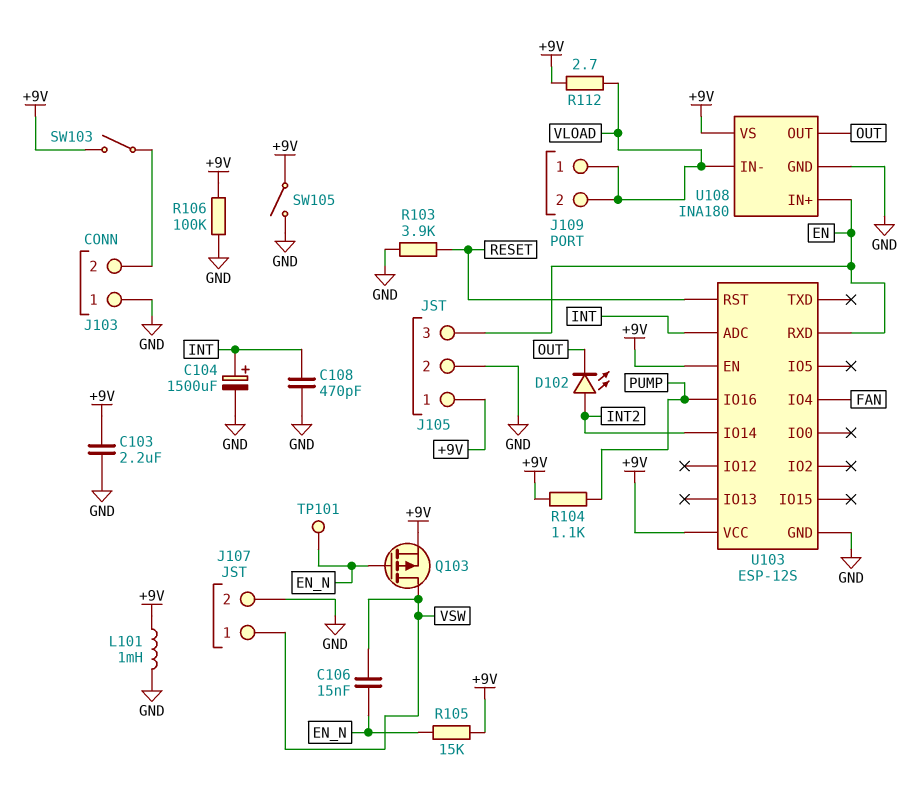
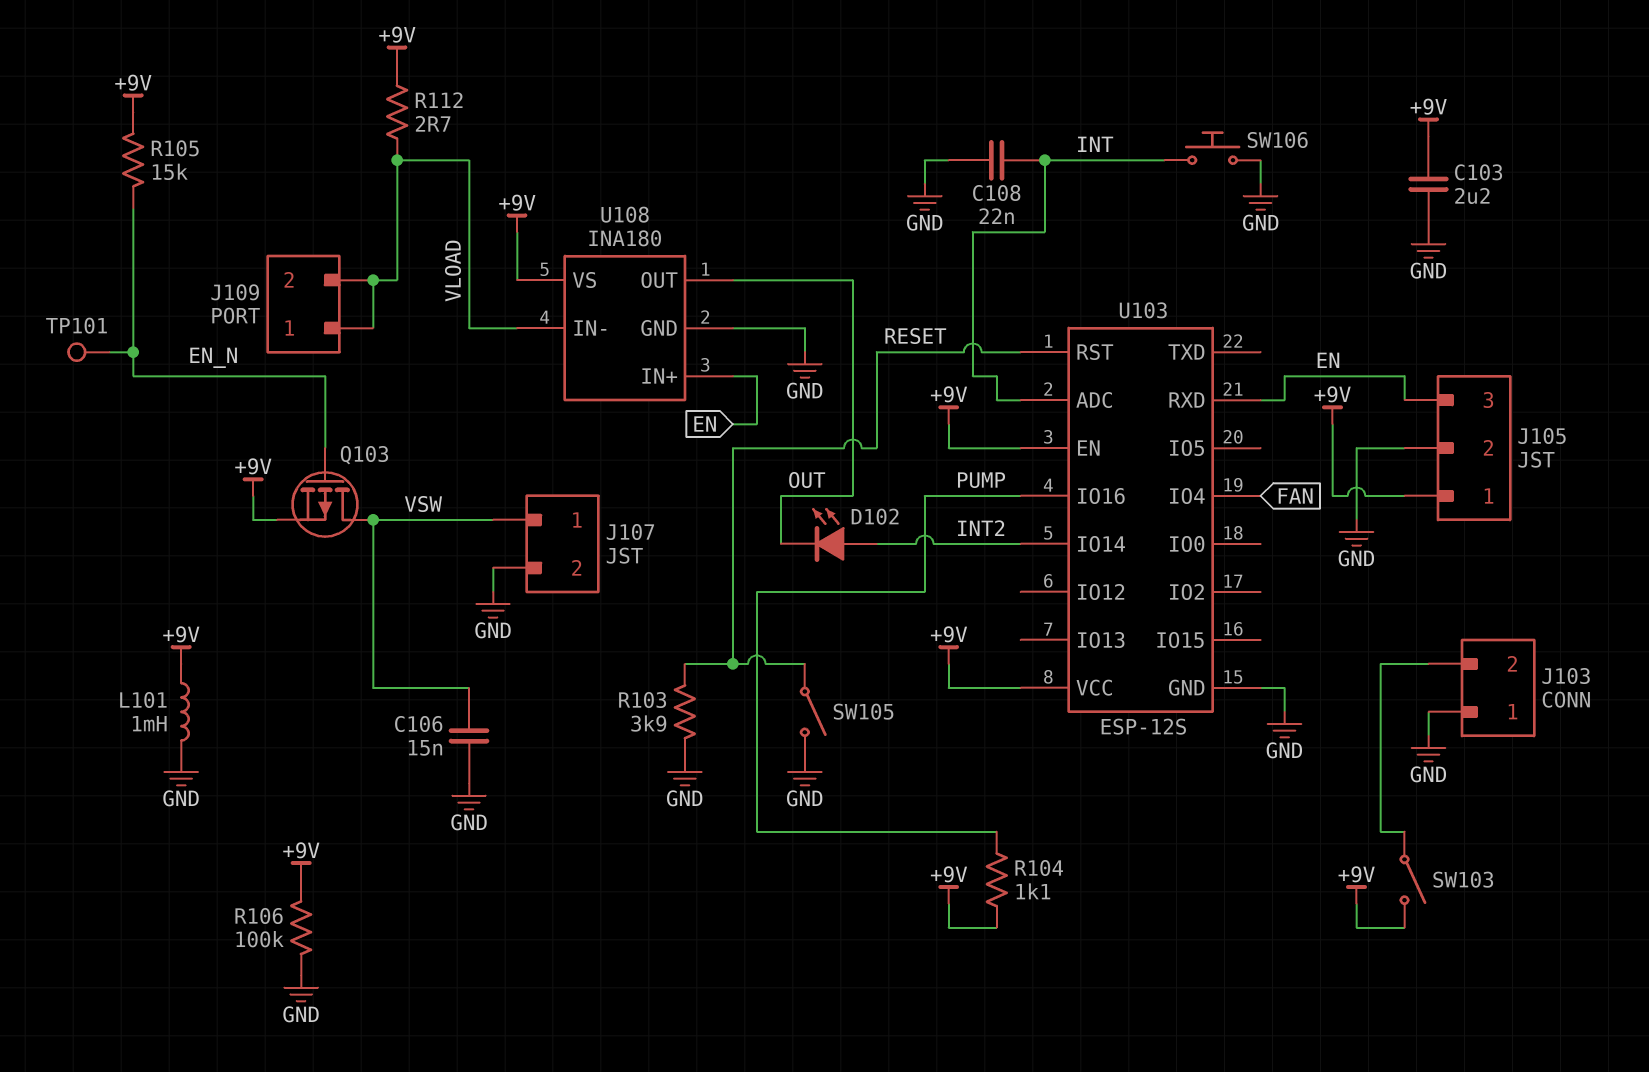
C104: 1500uF (plus INT, minus GND) -> none
C106: 15nF (EN_N, VSW) -> 15nF (GND, VSW)
C108: 470pF (GND, INT) -> 22nF (GND, INT)
SW105: switch (+9V, GND) -> switch (GND, RESET)
SW106: none -> button (GND, INT)

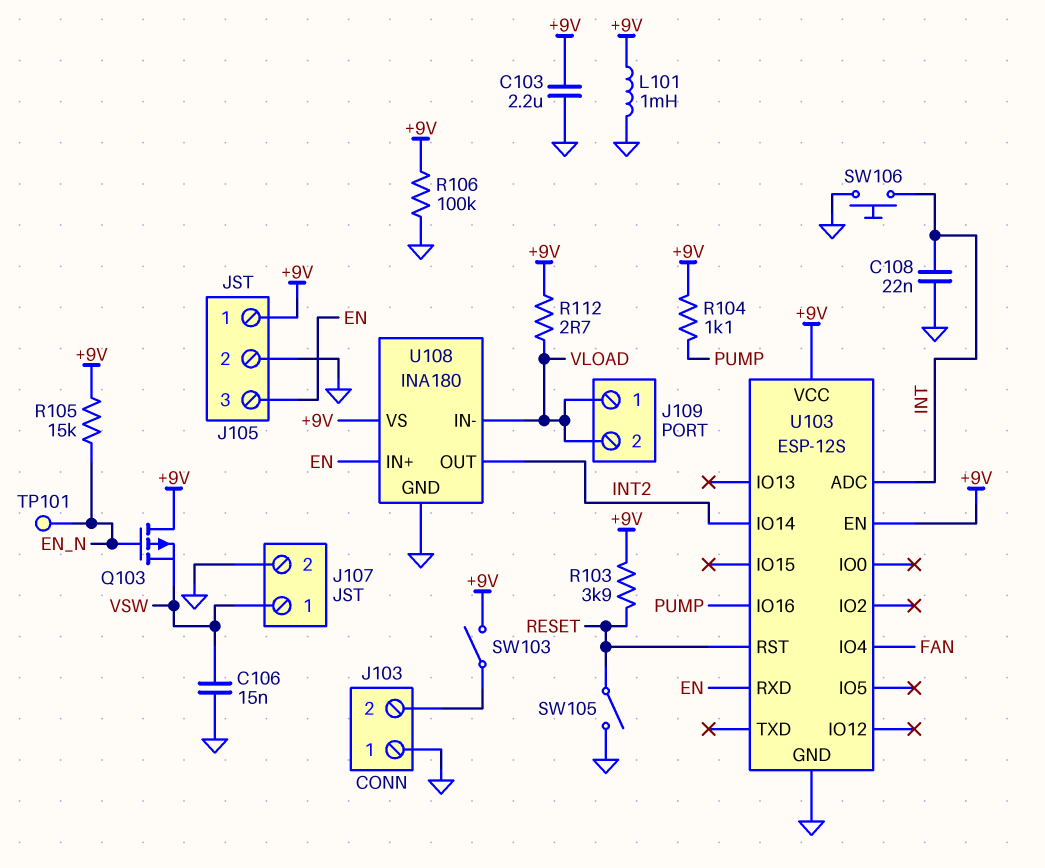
D102: LED (A INT2, K OUT) -> none
Q103: PMOS (G EN_N, D VSW, S +9V) -> PMOS (G EN_N, D +9V, S VSW)
R103: 3.9k (GND, RESET) -> 3.9k (+9V, RESET)
U108 pin OUT: OUT -> INT2

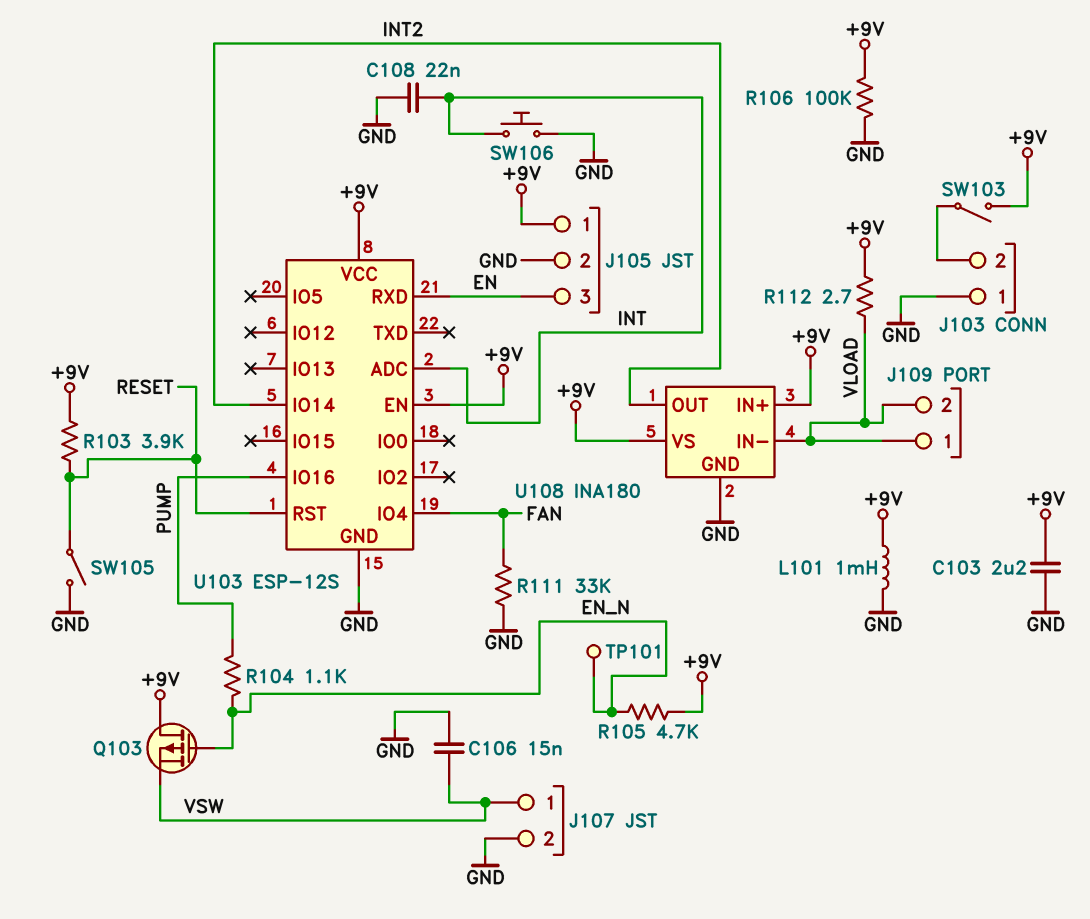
R104: 1.1k (+9V, PUMP) -> 1.1k (EN_N, PUMP)
R105: 15k (+9V, EN_N) -> 4.7k (+9V, EN_N)
R111: none -> 33k (FAN, GND)
U108 pin IN+: EN -> +9V

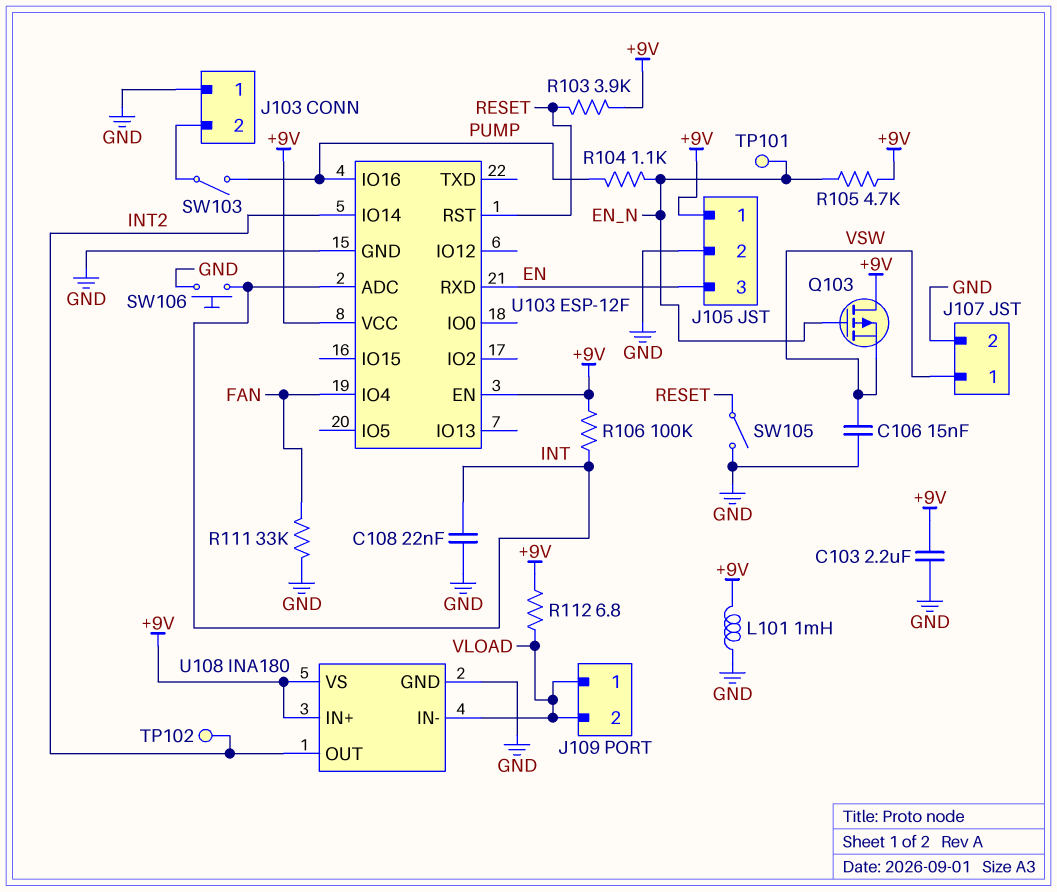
R106: 100k (+9V, GND) -> 100k (+9V, INT)
R112: 2.7 (+9V, VLOAD) -> 6.8 (+9V, VLOAD)
SW103: switch (+9V, J103/2) -> switch (J103/2, PUMP)
TP102: none -> test point (INT2)
U103: ESP-12S -> ESP-12F

